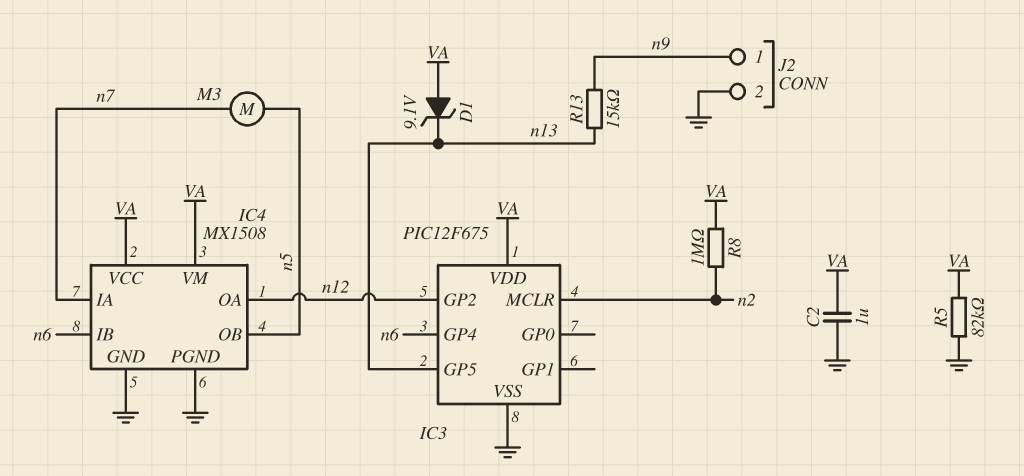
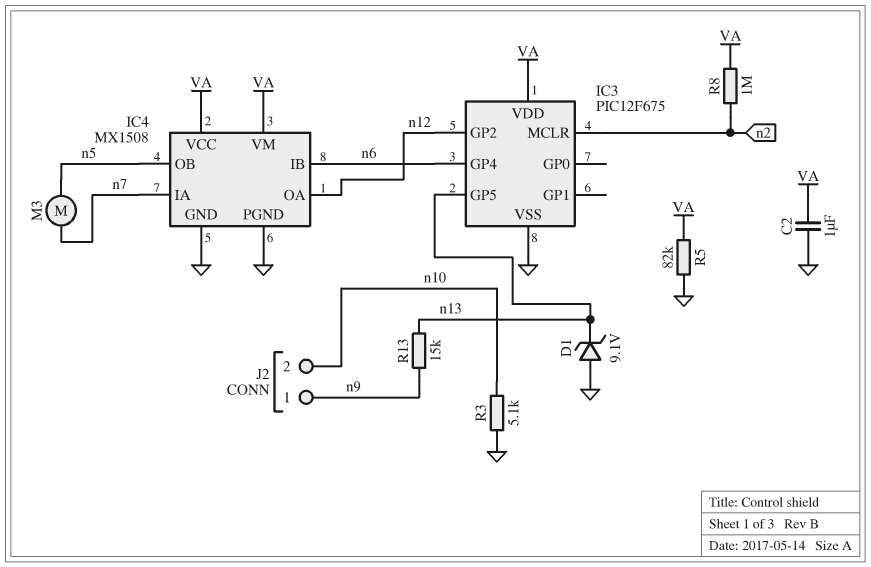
D1: zener 9.1V (A VA, K n13) -> zener 9.1V (A GND, K n13)
J2 pin 2: GND -> n10
R3: none -> 5.1k (GND, n10)

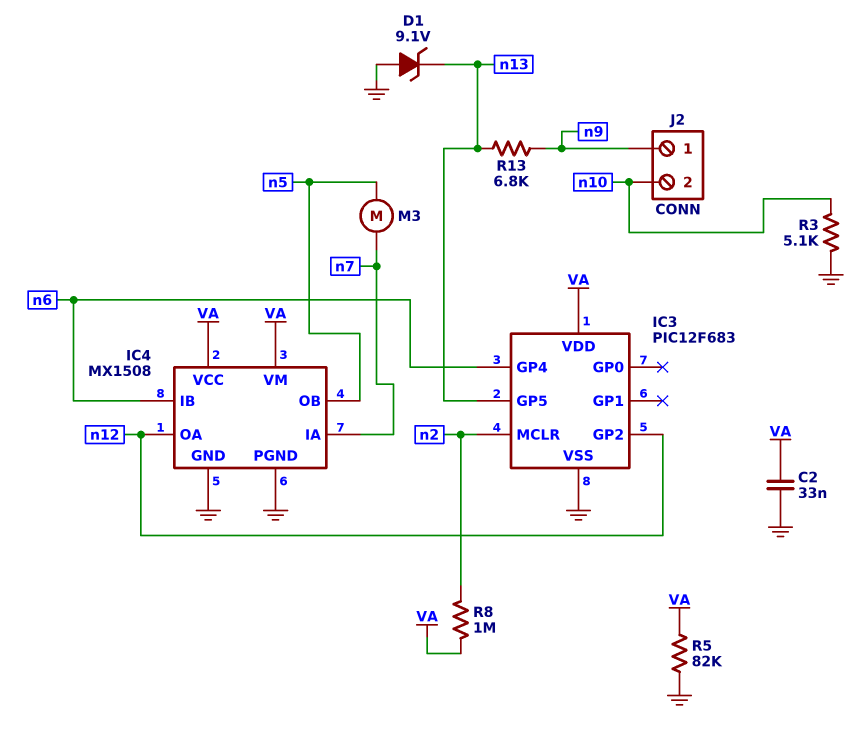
C2: 1uF (GND, VA) -> 33nF (GND, VA)
IC3: PIC12F675 -> PIC12F683
R13: 15k (n9, n13) -> 6.8k (n9, n13)

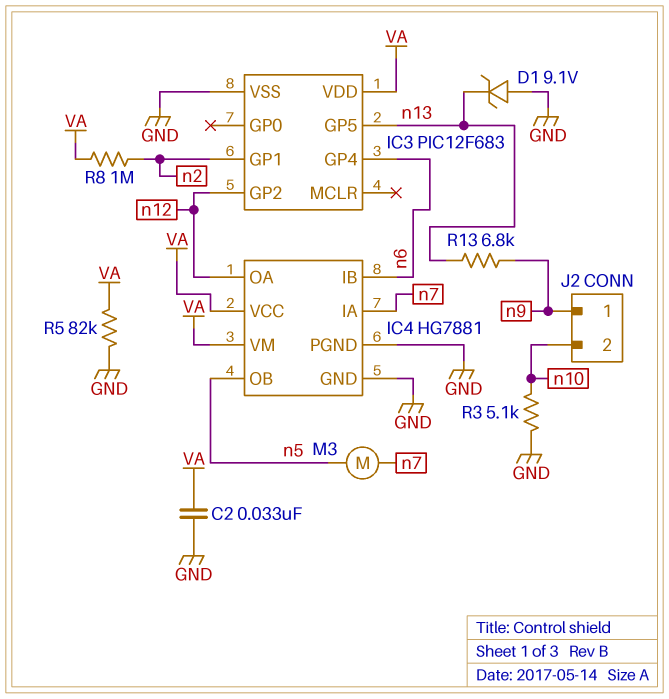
IC3 pin GP1: none -> n2
IC3 pin MCLR: n2 -> none
IC4: MX1508 -> HG7881

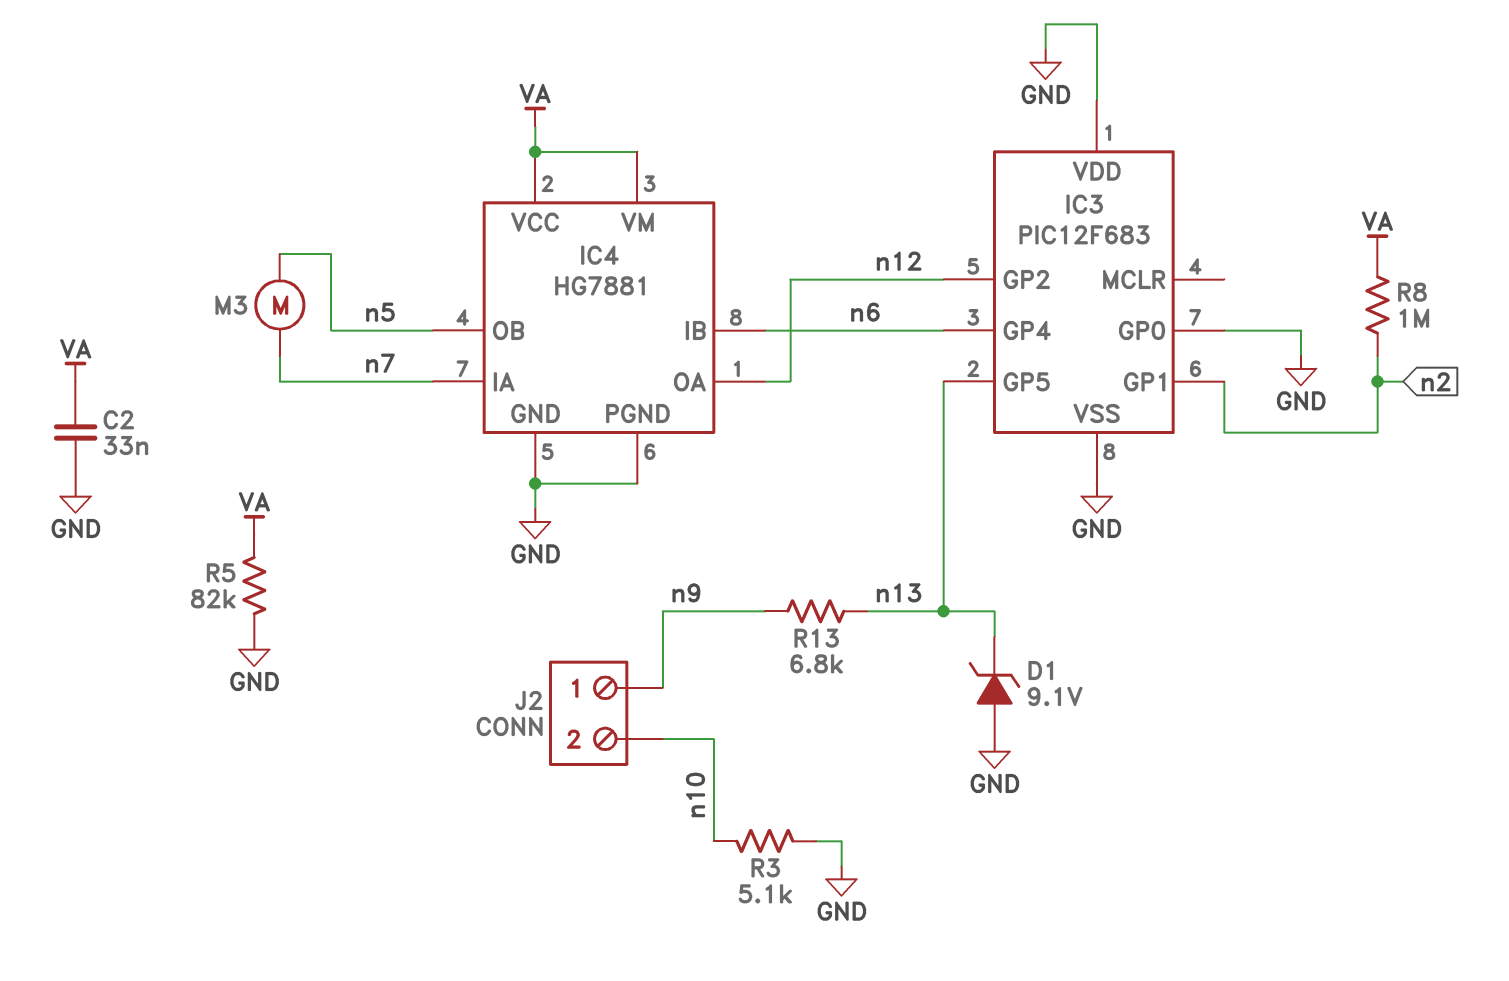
IC3 pin GP0: none -> GND
IC3 pin VDD: VA -> GND

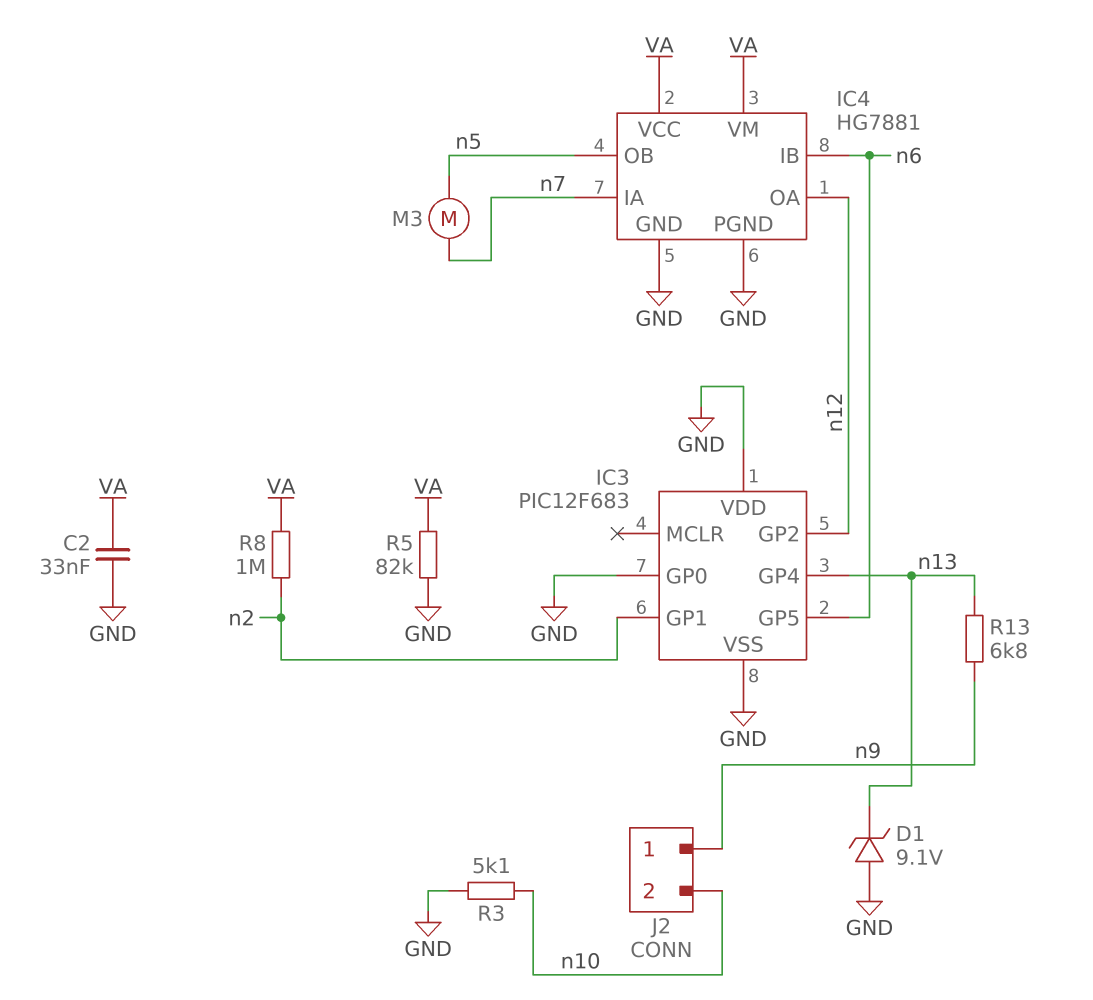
IC3 pin GP4: n6 -> n13
IC3 pin GP5: n13 -> n6

